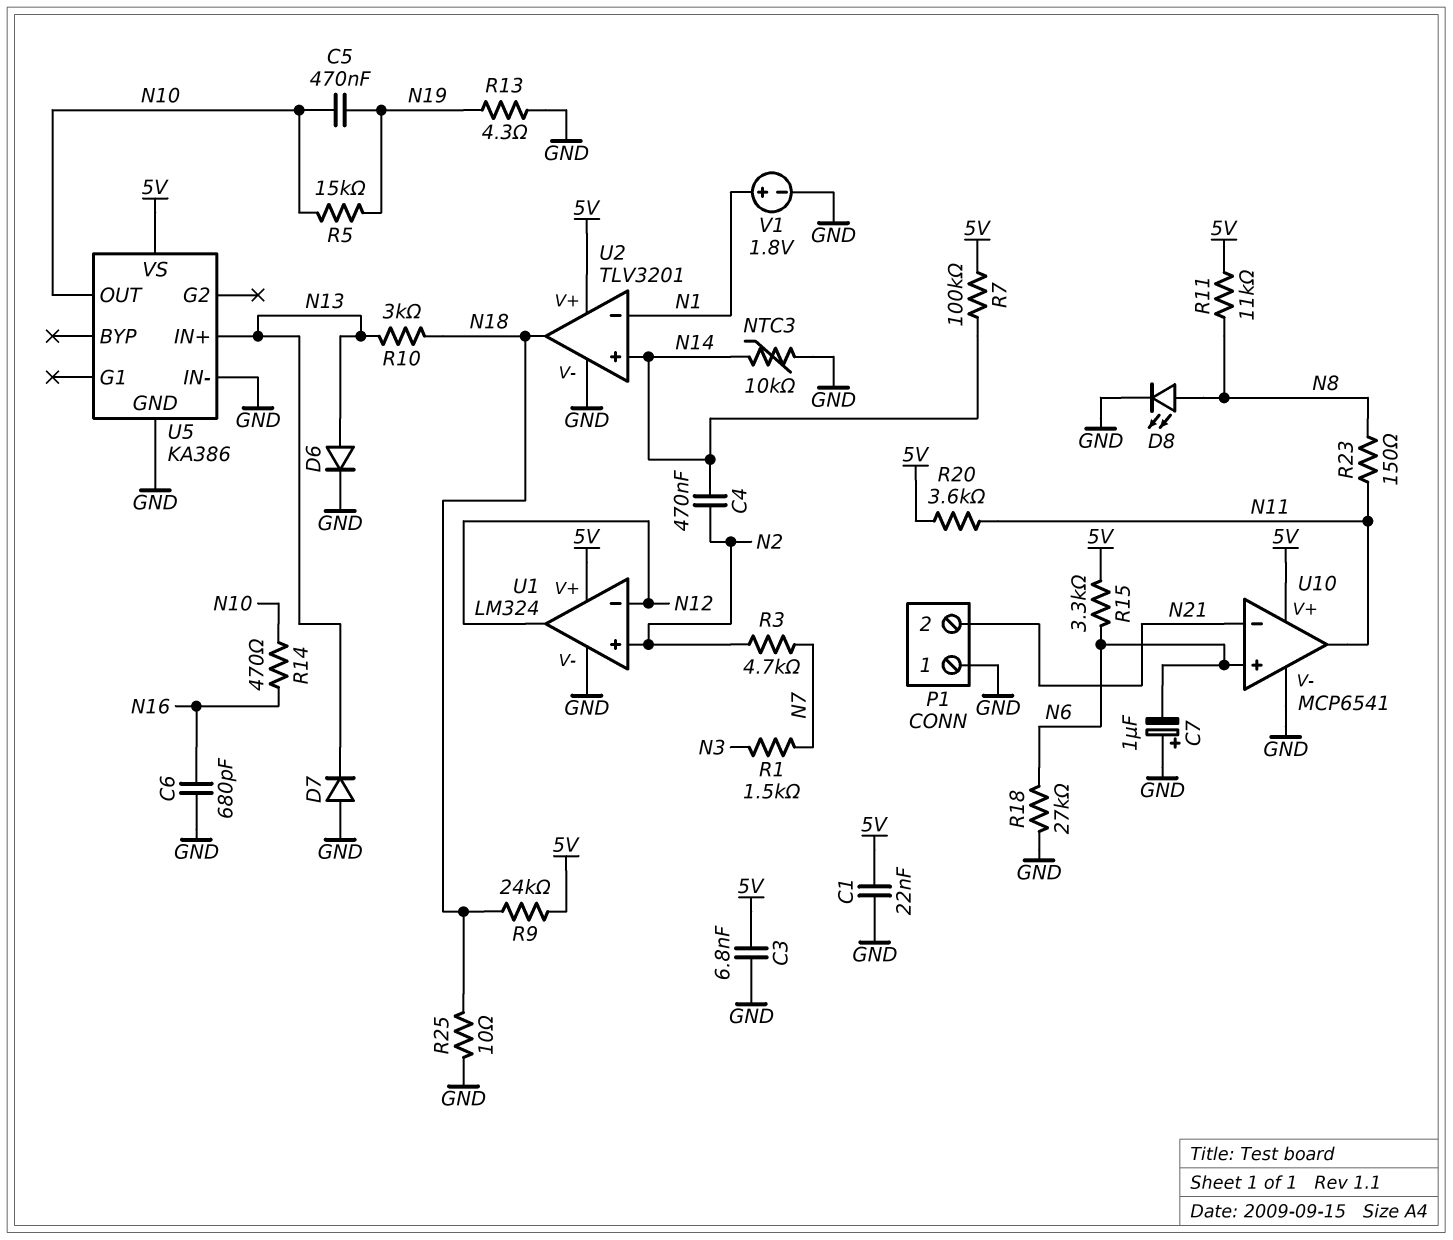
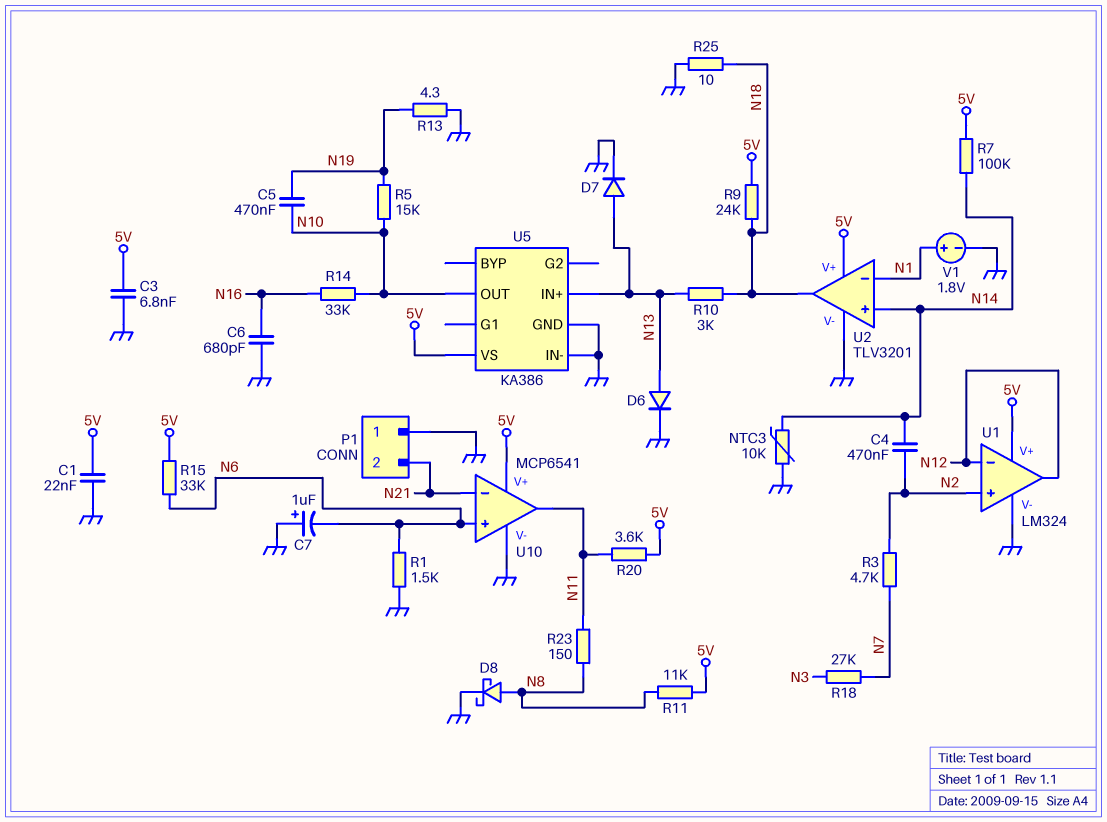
D7: diode (A GND, K N13) -> diode (A N13, K GND)
D8: LED (A N8, K GND) -> schottky (A N8, K GND)
R1: 1.5k (N3, N7) -> 1.5k (GND, N6)
R14: 470 (N10, N16) -> 33k (N10, N16)
R15: 3.3k (5V, N6) -> 33k (5V, N6)
R18: 27k (GND, N6) -> 27k (N3, N7)

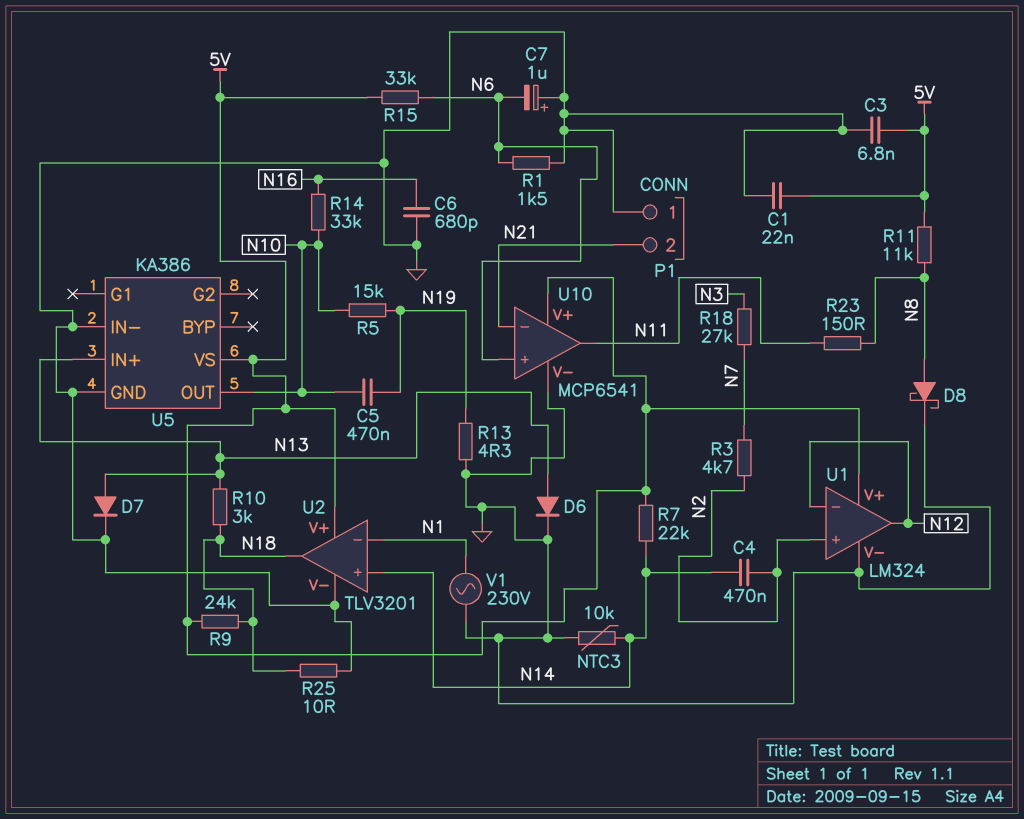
R7: 100k (5V, N14) -> 22k (5V, N14)
R20: 3.6k (5V, N11) -> none
V1: 1.8V (plus N1, minus GND) -> AC 230V (GND, N1)

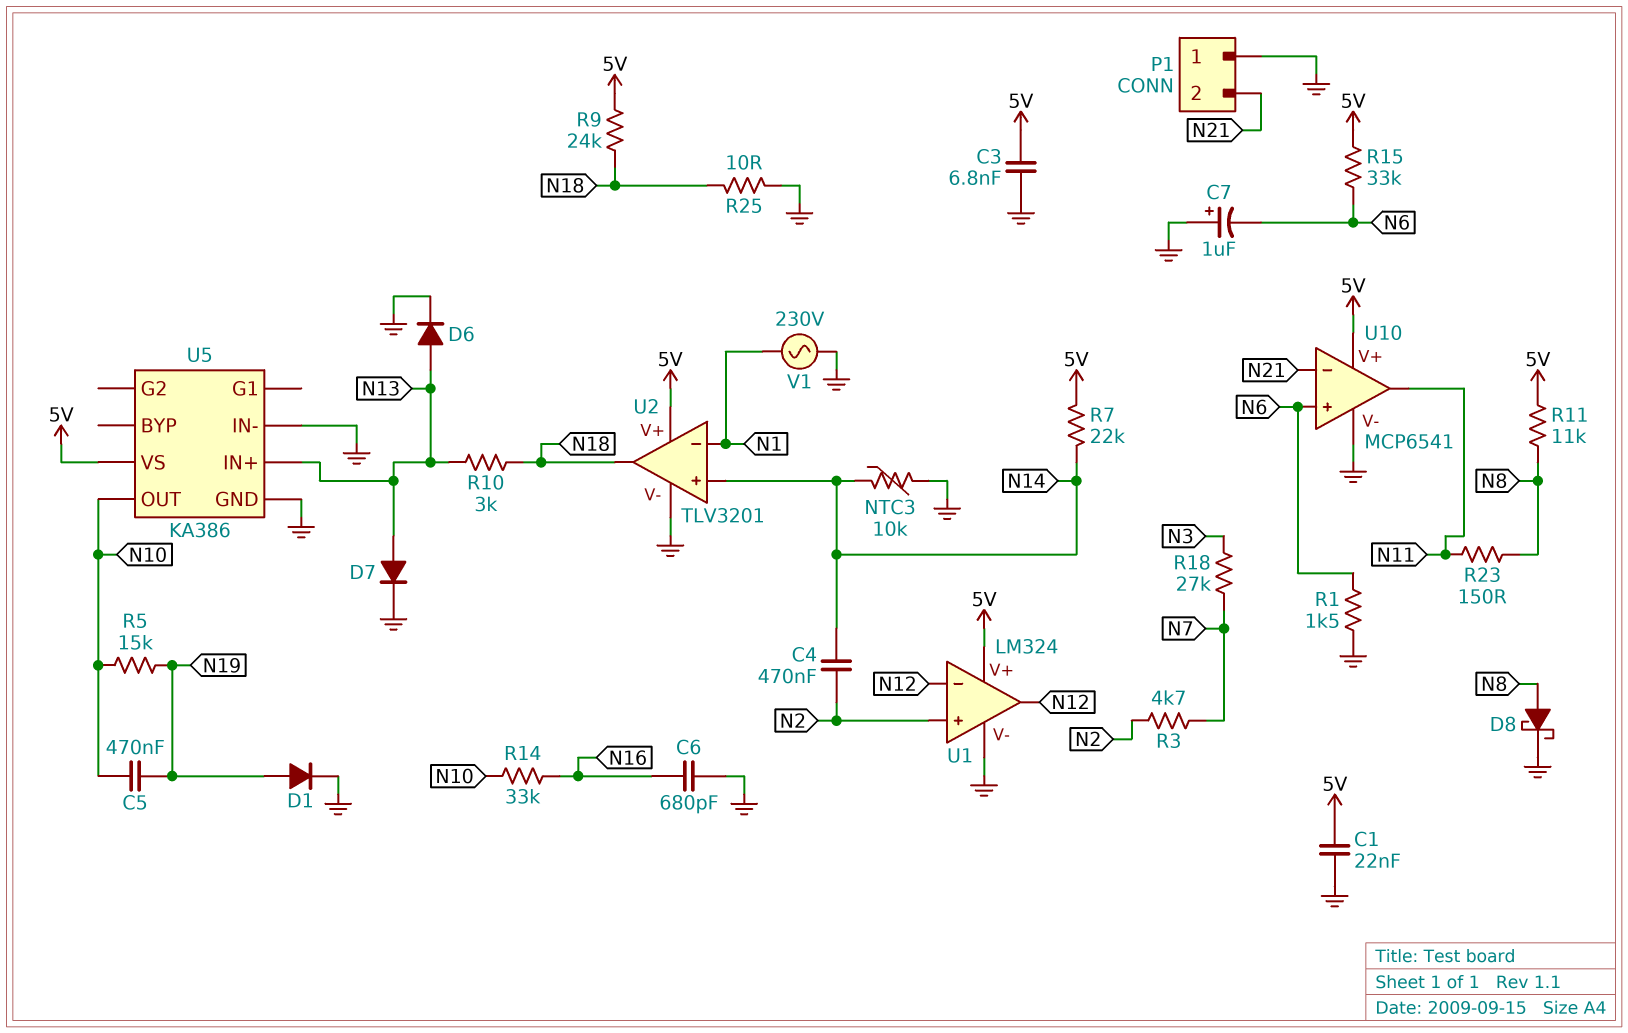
D1: none -> diode (A N19, K GND)
R13: 4.3 (GND, N19) -> none

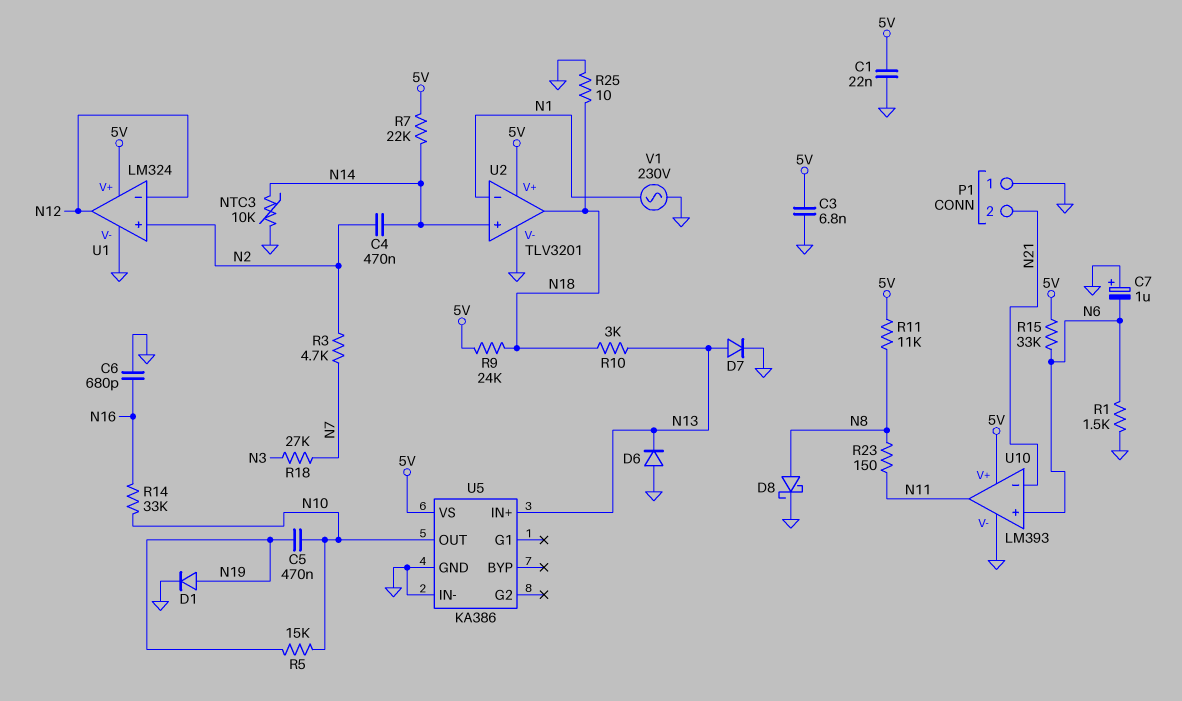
D6: diode (A N13, K GND) -> diode (A GND, K N13)
U10: MCP6541 -> LM393

